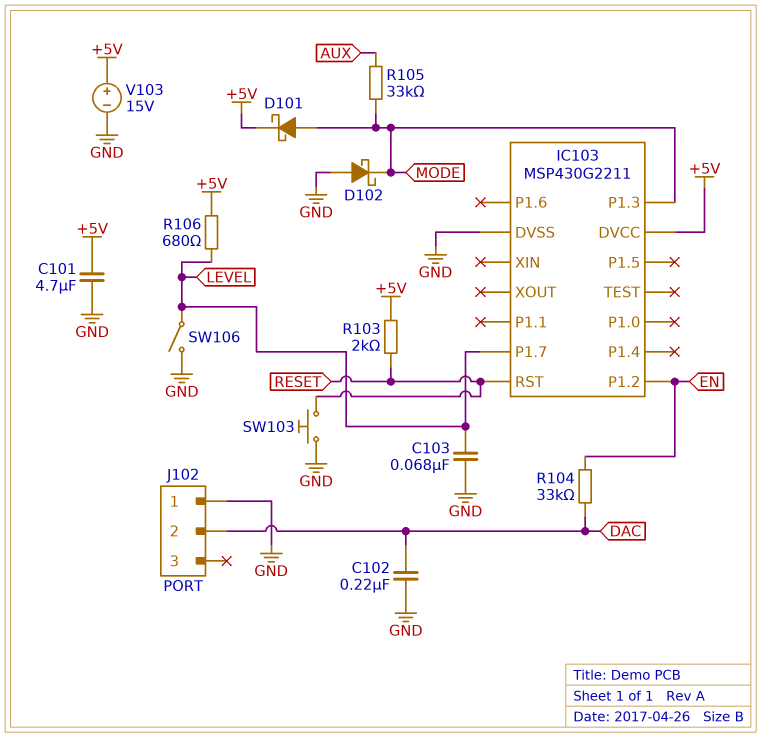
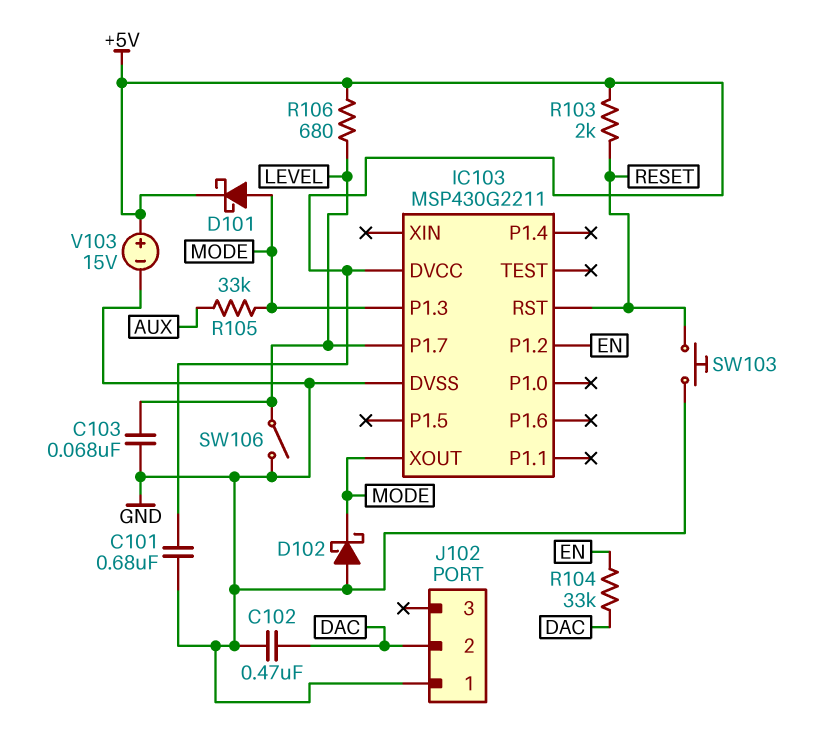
C101: 4.7uF (+5V, GND) -> 680nF (+5V, GND)
C102: 220nF (DAC, GND) -> 470nF (DAC, GND)
IC103 pin XOUT: none -> MODE

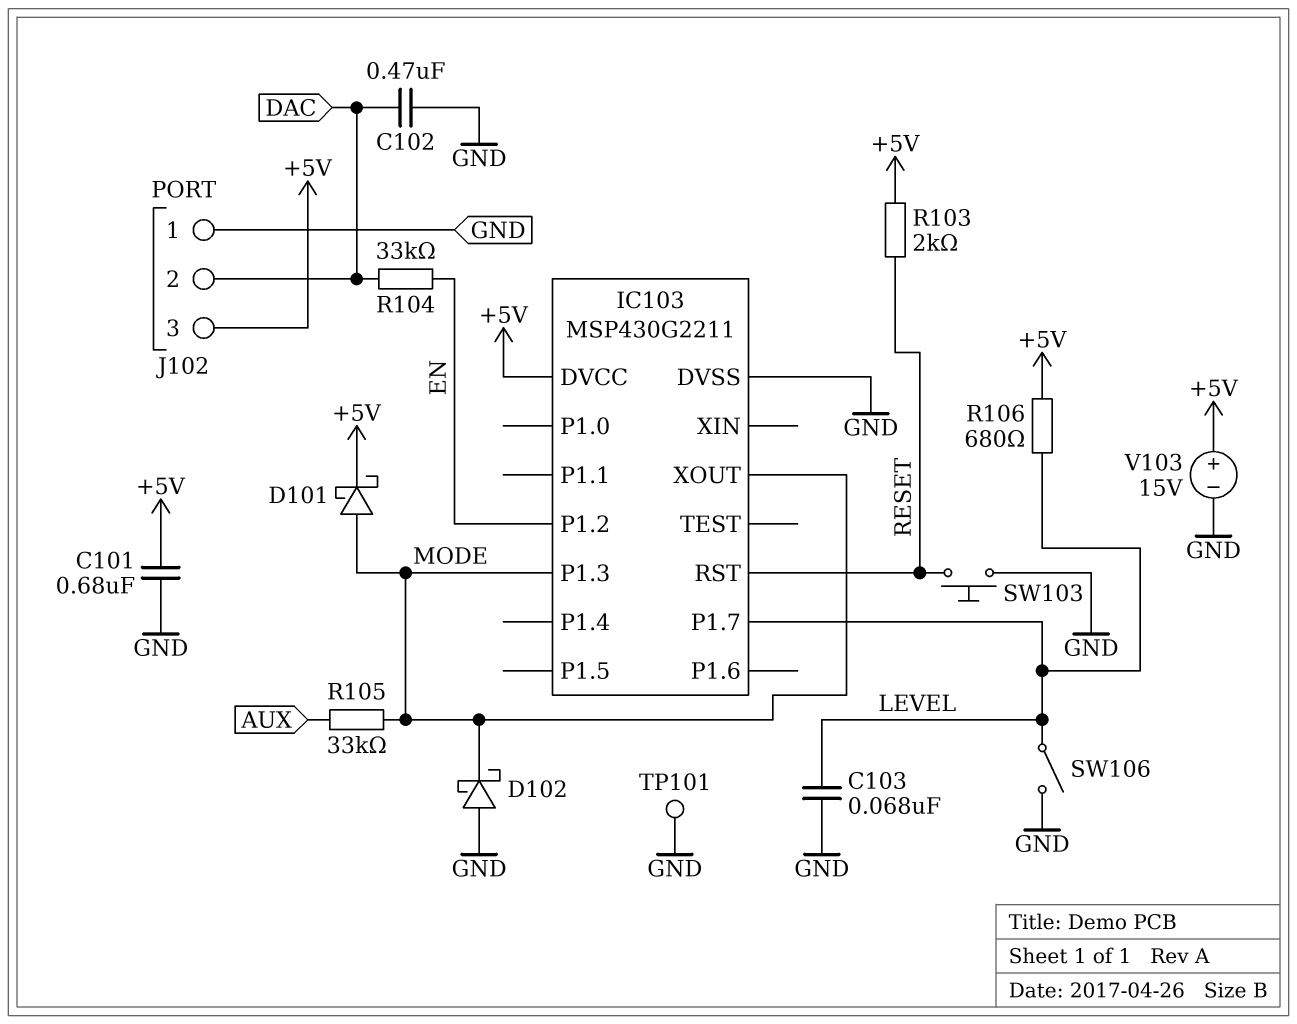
J102 pin 3: none -> +5V
TP101: none -> test point (GND)

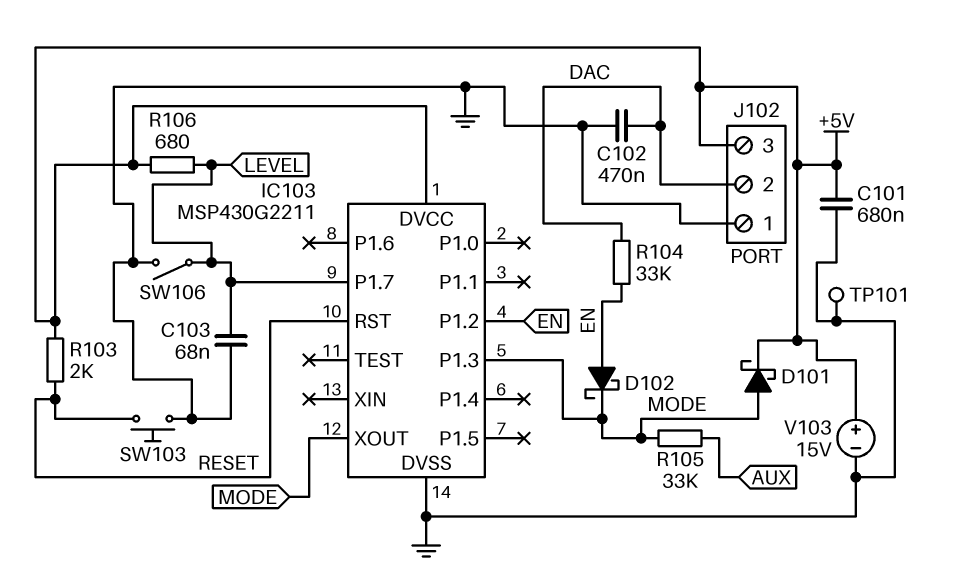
D102: schottky (A GND, K MODE) -> schottky (A EN, K MODE)

